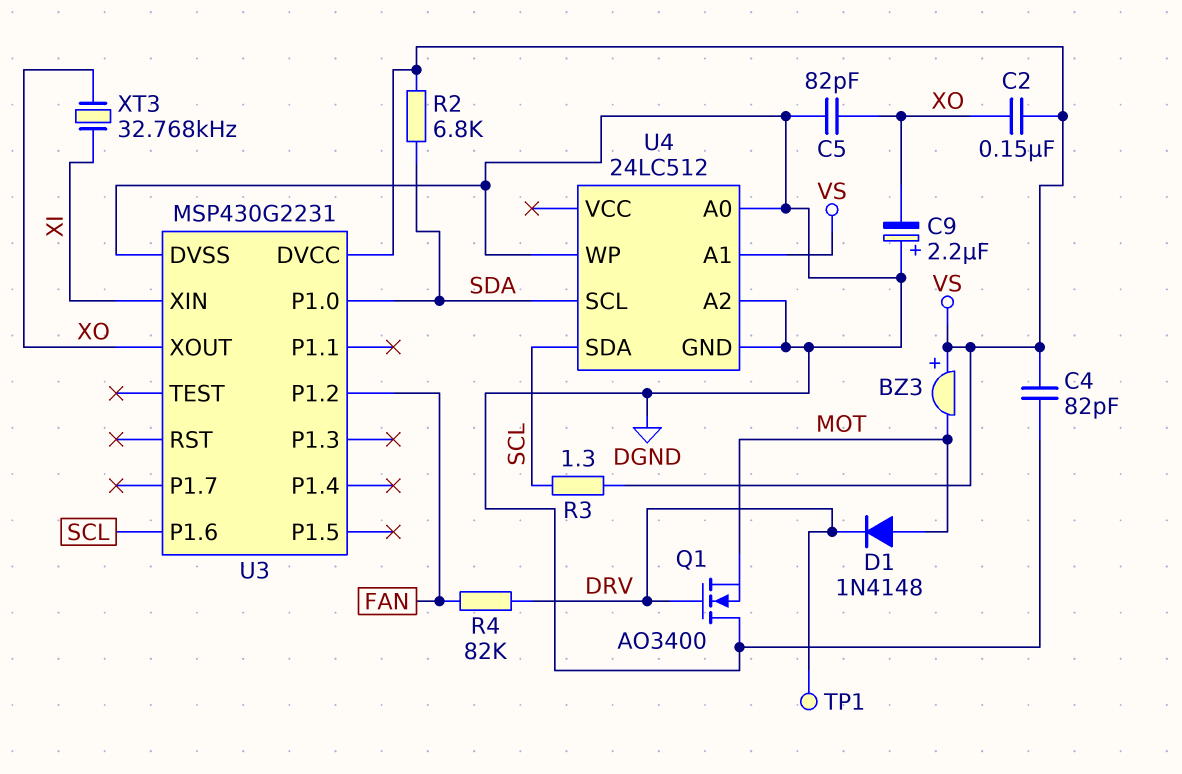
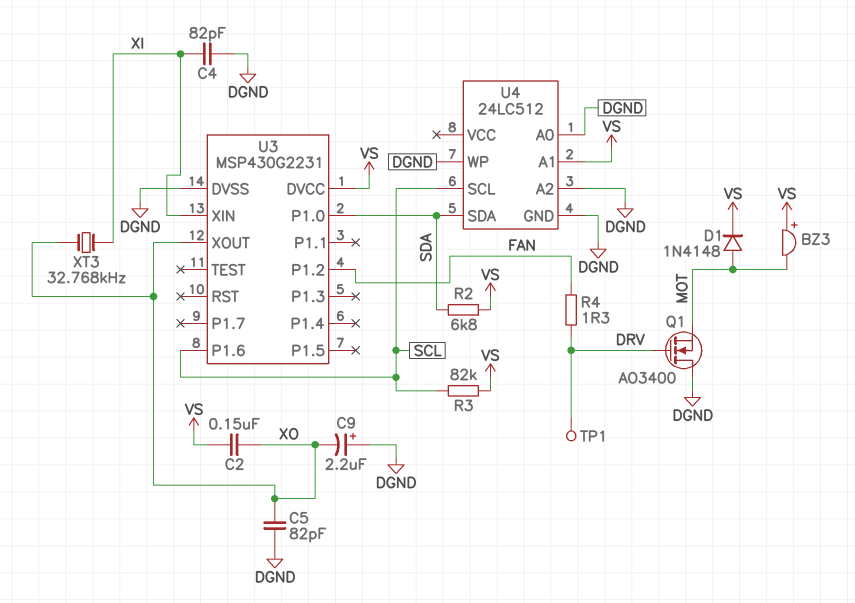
C4: 82pF (DGND, VS) -> 82pF (DGND, XI)
D1: diode 1N4148 (A MOT, K DRV) -> diode 1N4148 (A MOT, K VS)
R3: 1.3 (SCL, VS) -> 82k (SCL, VS)
R4: 82k (DRV, FAN) -> 1.3 (DRV, FAN)
U4 pin SCL: SDA -> SCL
U4 pin SDA: SCL -> SDA

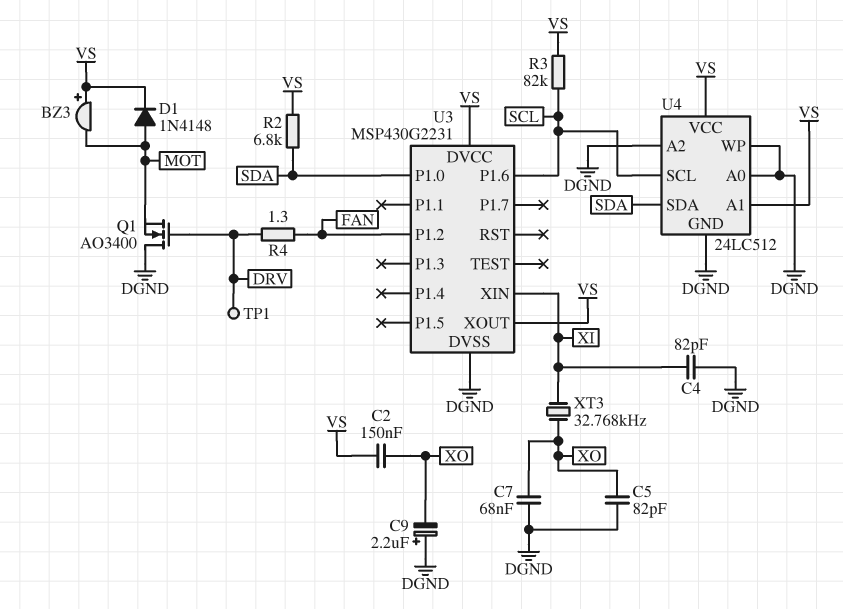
C7: none -> 68nF (DGND, XO)
U3 pin XOUT: XO -> VS
U4 pin VCC: none -> VS

